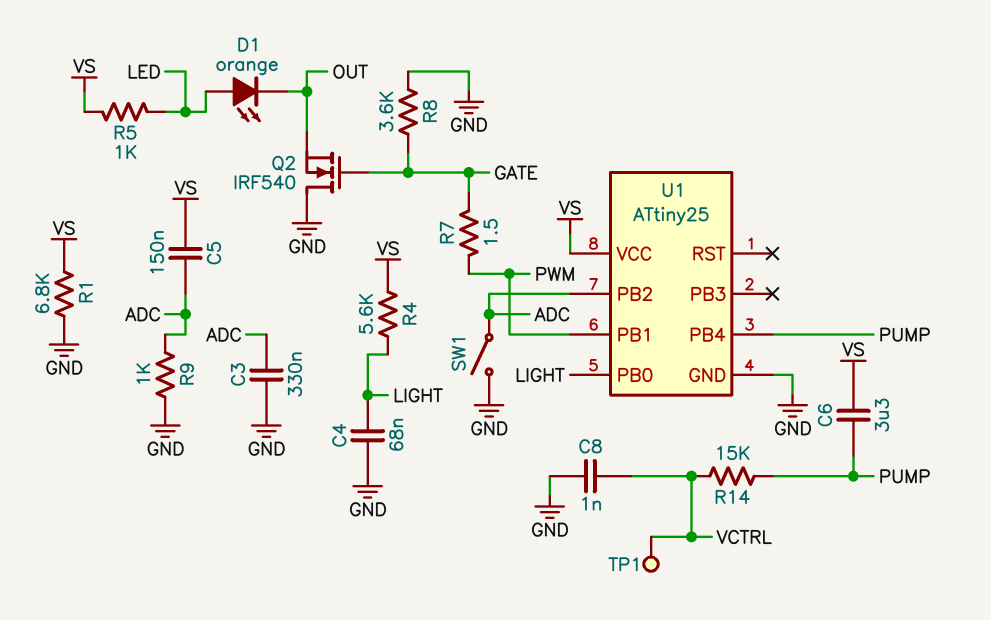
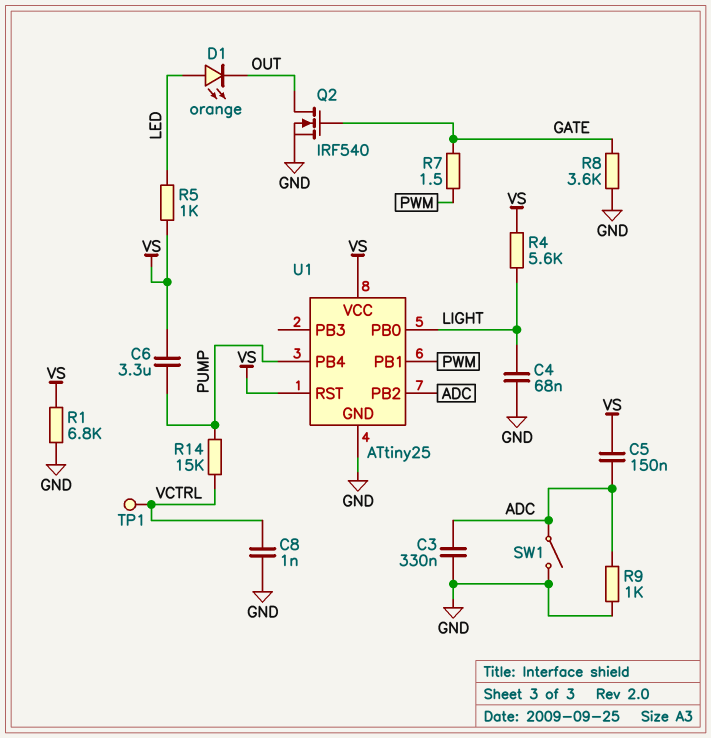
Q2: NMOS IRF540 (G GATE, D GND, S OUT) -> NMOS IRF540 (G GATE, D OUT, S GND)
U1 pin RST: none -> VS

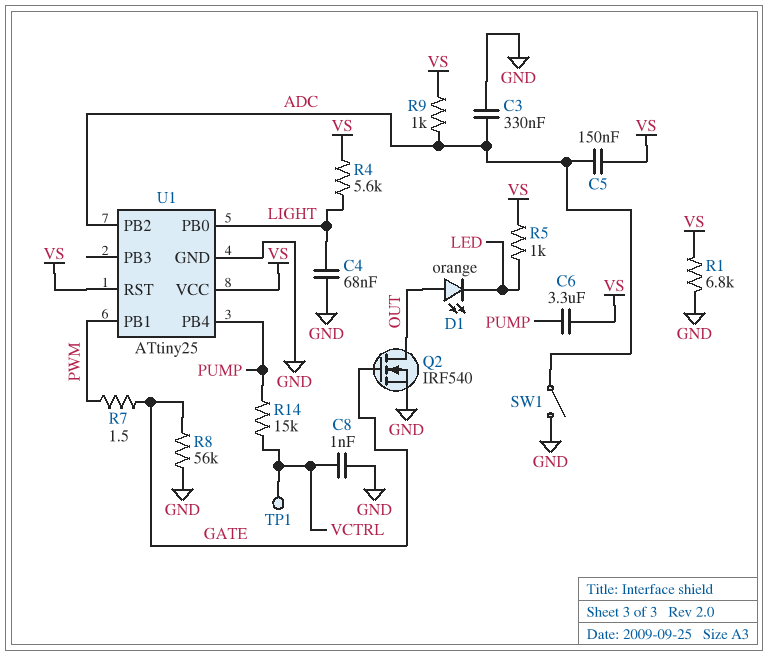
D1: LED orange (A LED, K OUT) -> LED orange (A OUT, K LED)
R8: 3.6k (GATE, GND) -> 56k (GATE, GND)
R9: 1k (ADC, GND) -> 1k (ADC, VS)

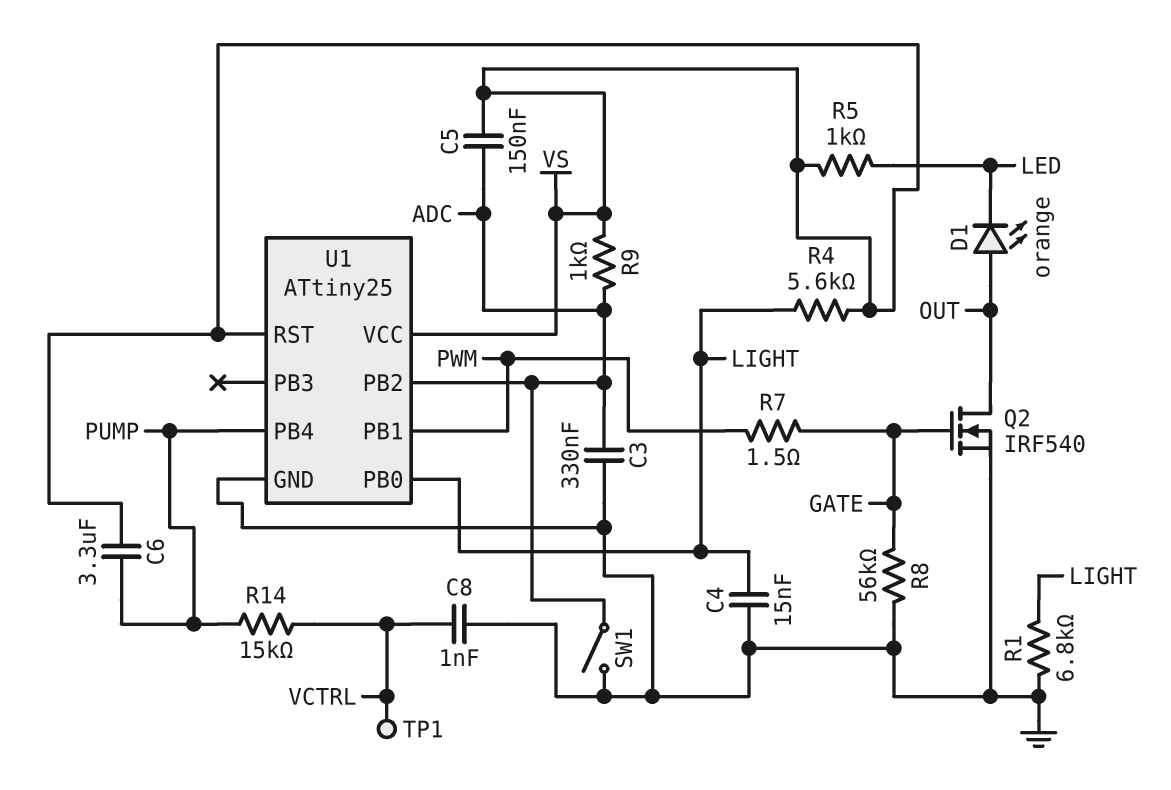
C4: 68nF (GND, LIGHT) -> 15nF (GND, LIGHT)
R1: 6.8k (GND, VS) -> 6.8k (GND, LIGHT)

